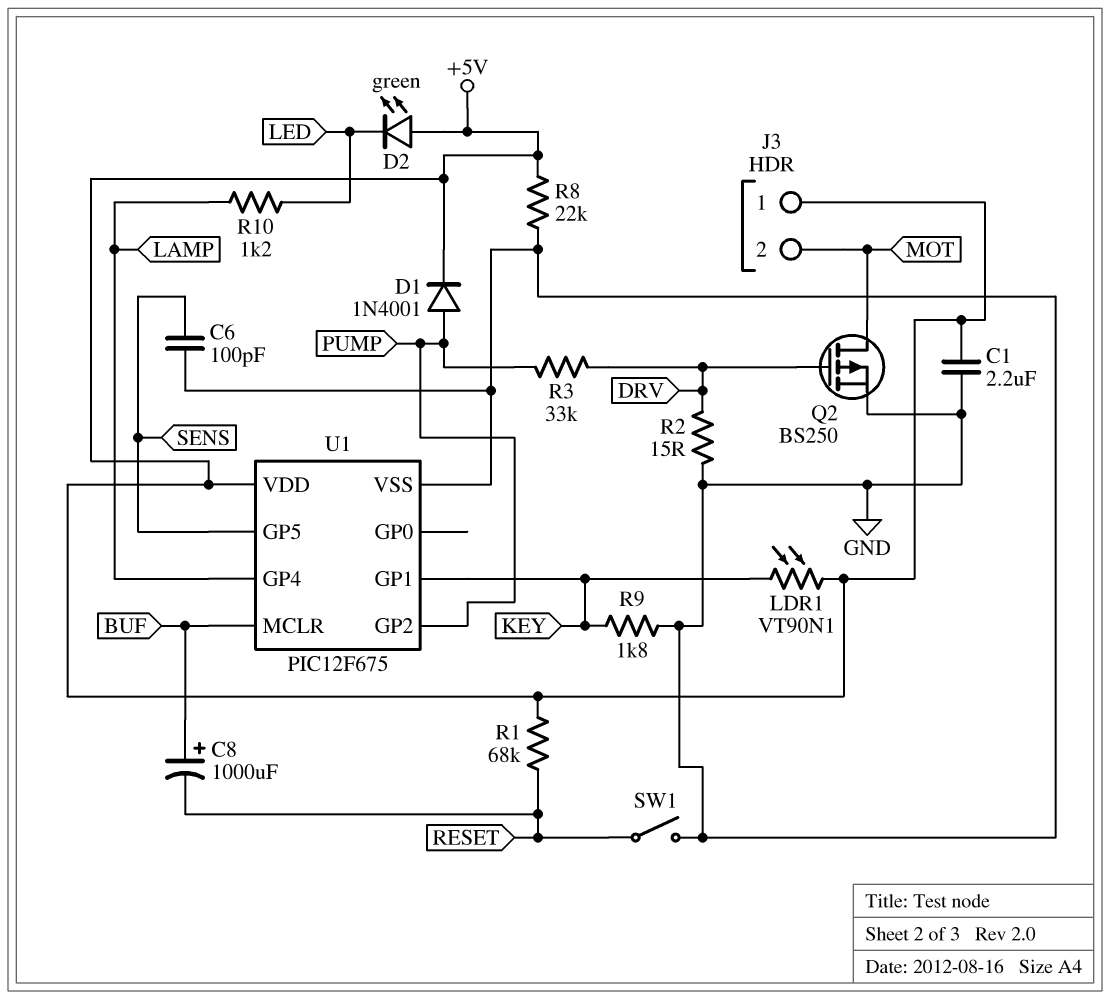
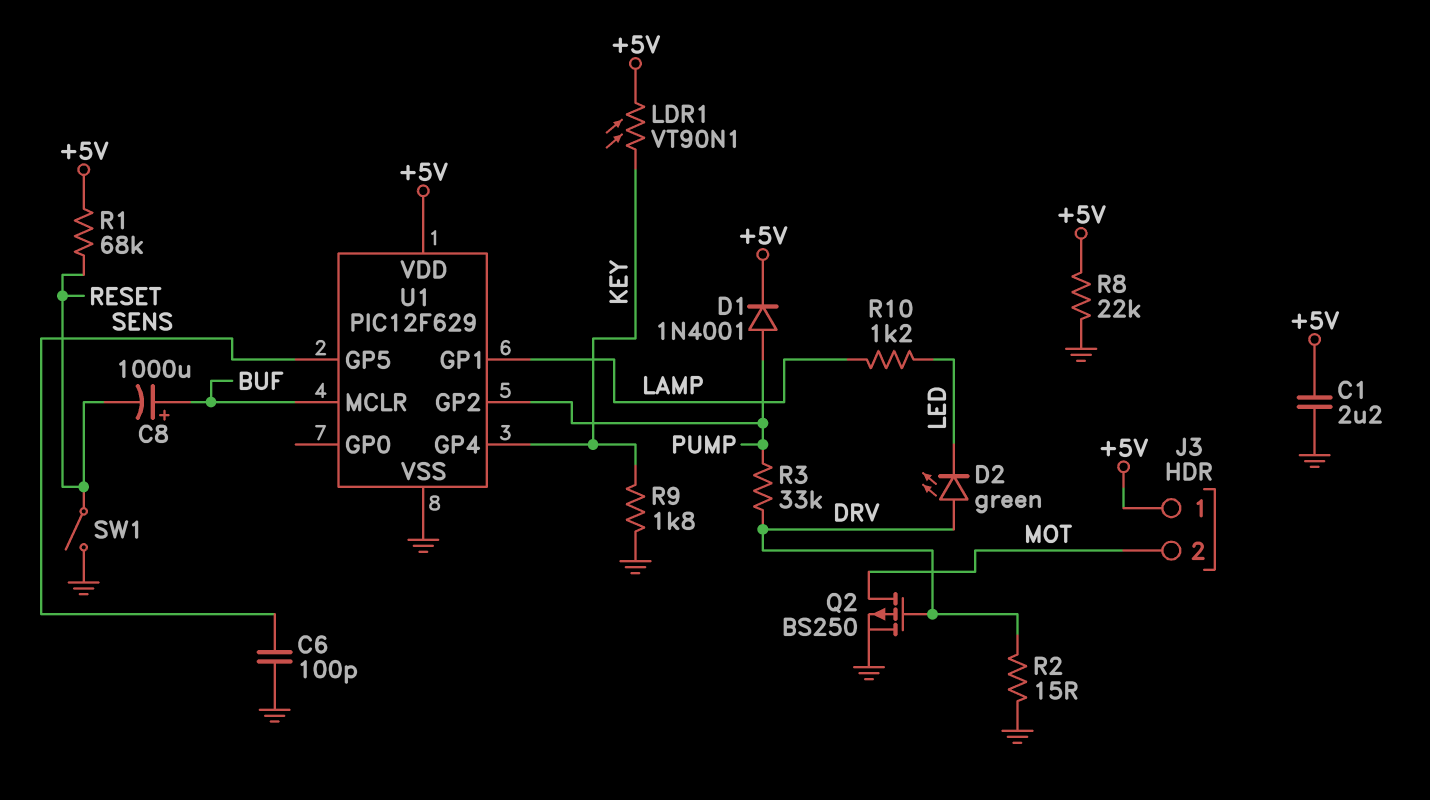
D2: LED green (A +5V, K LED) -> LED green (A DRV, K LED)
U1: PIC12F675 -> PIC12F629
U1 pin GP1: KEY -> LAMP
U1 pin GP4: LAMP -> KEY

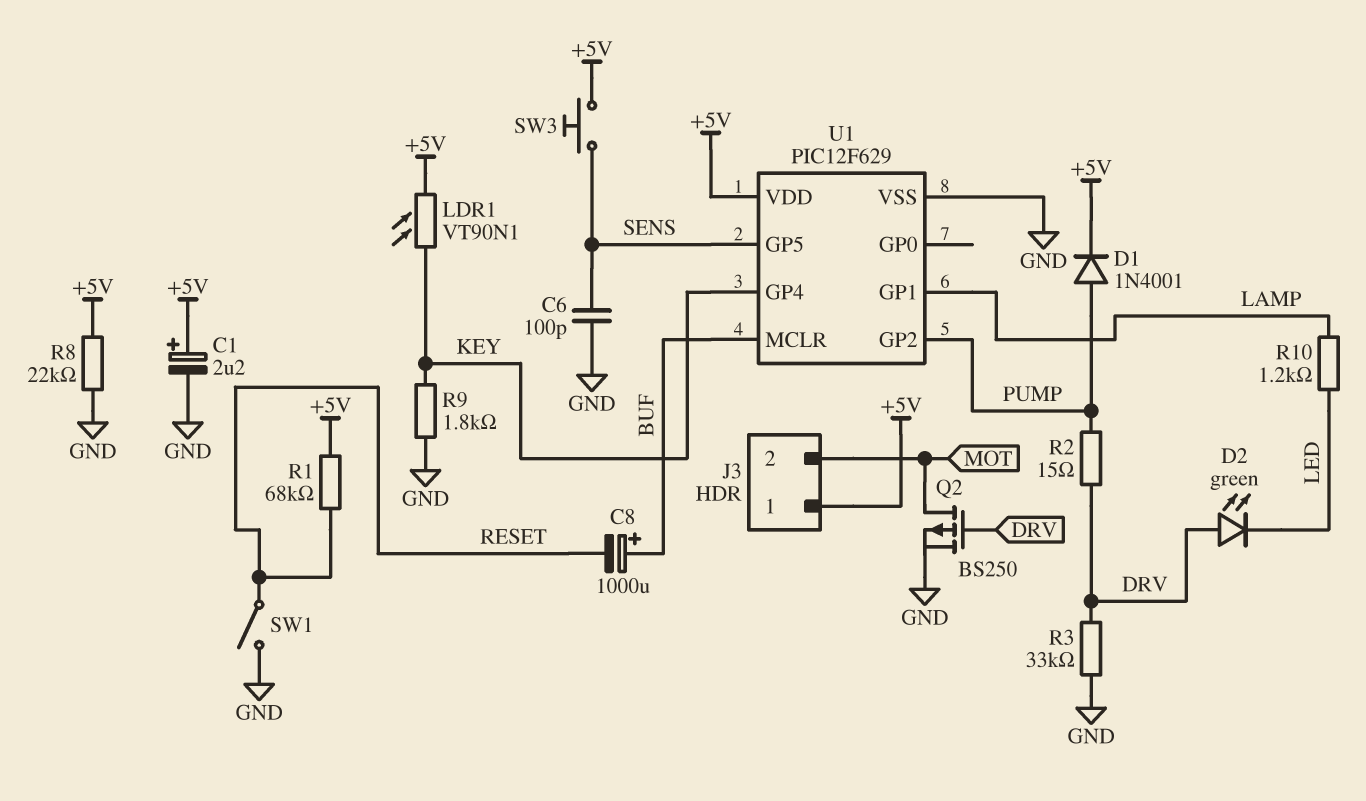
C1: 2.2uF (+5V, GND) -> 2.2uF (plus +5V, minus GND)
R2: 15 (DRV, GND) -> 15 (DRV, PUMP)
R3: 33k (DRV, PUMP) -> 33k (DRV, GND)
SW3: none -> button (+5V, SENS)

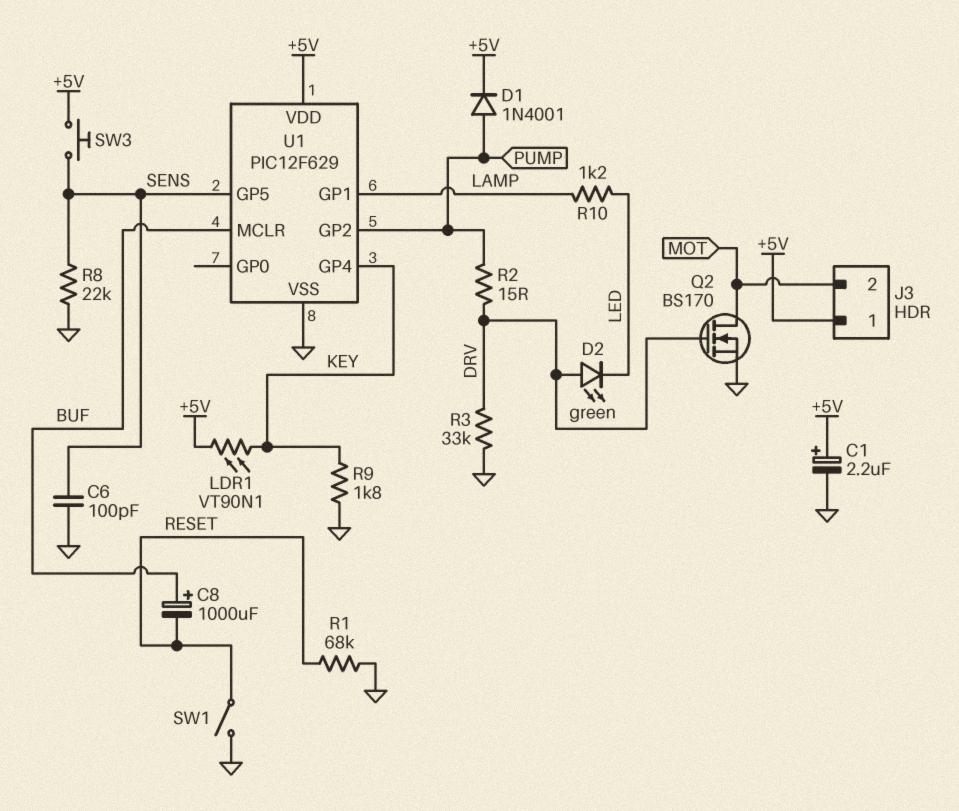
Q2: PMOS BS250 (G DRV, D MOT, S GND) -> NMOS BS170 (G DRV, D MOT, S GND)
R1: 68k (+5V, RESET) -> 68k (GND, RESET)
R8: 22k (+5V, GND) -> 22k (GND, SENS)

